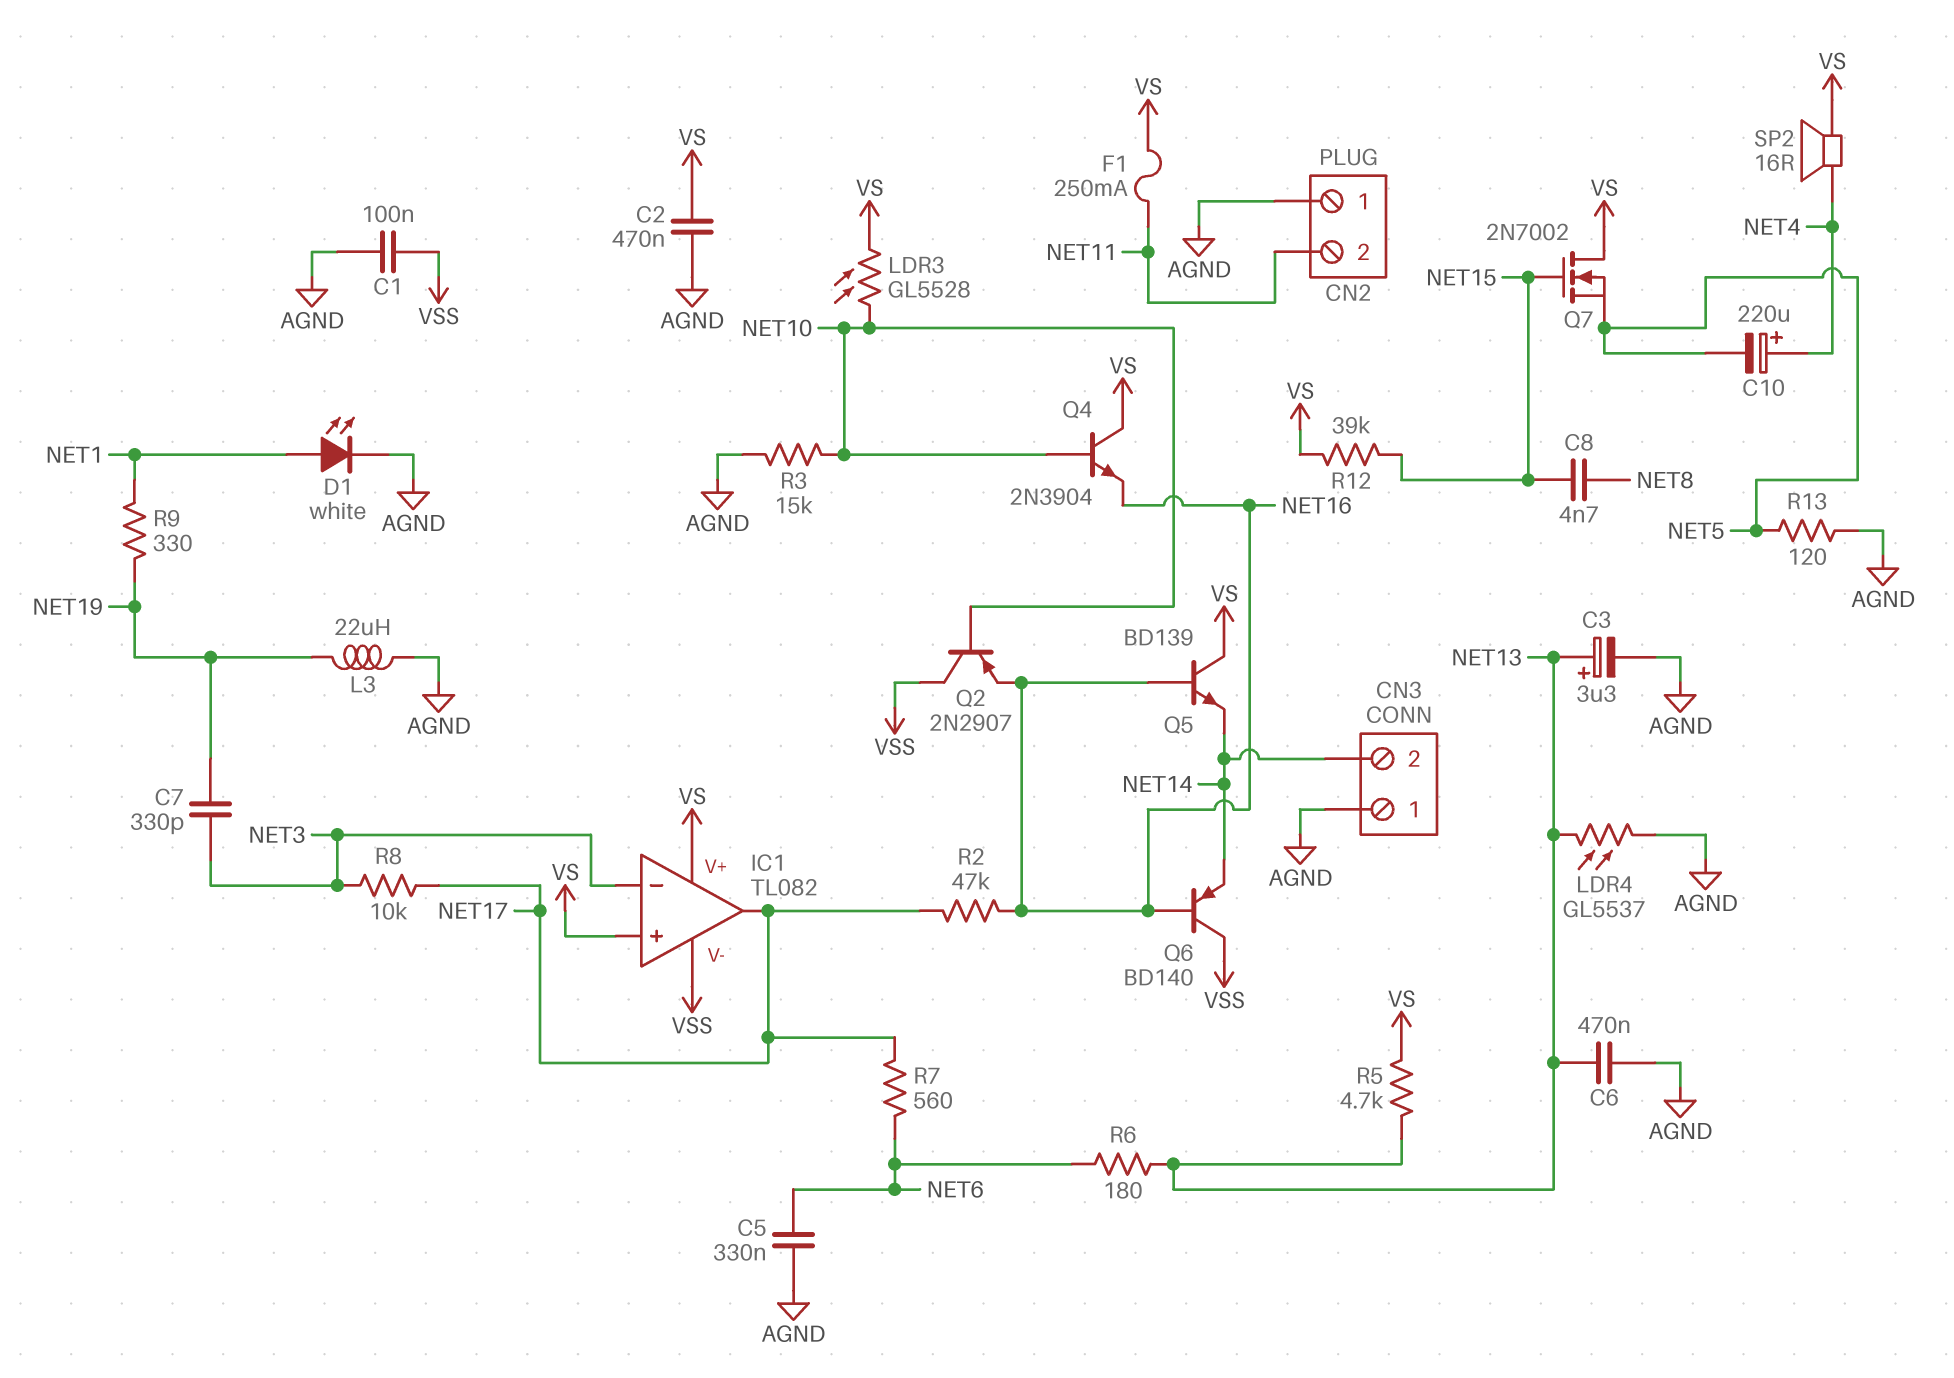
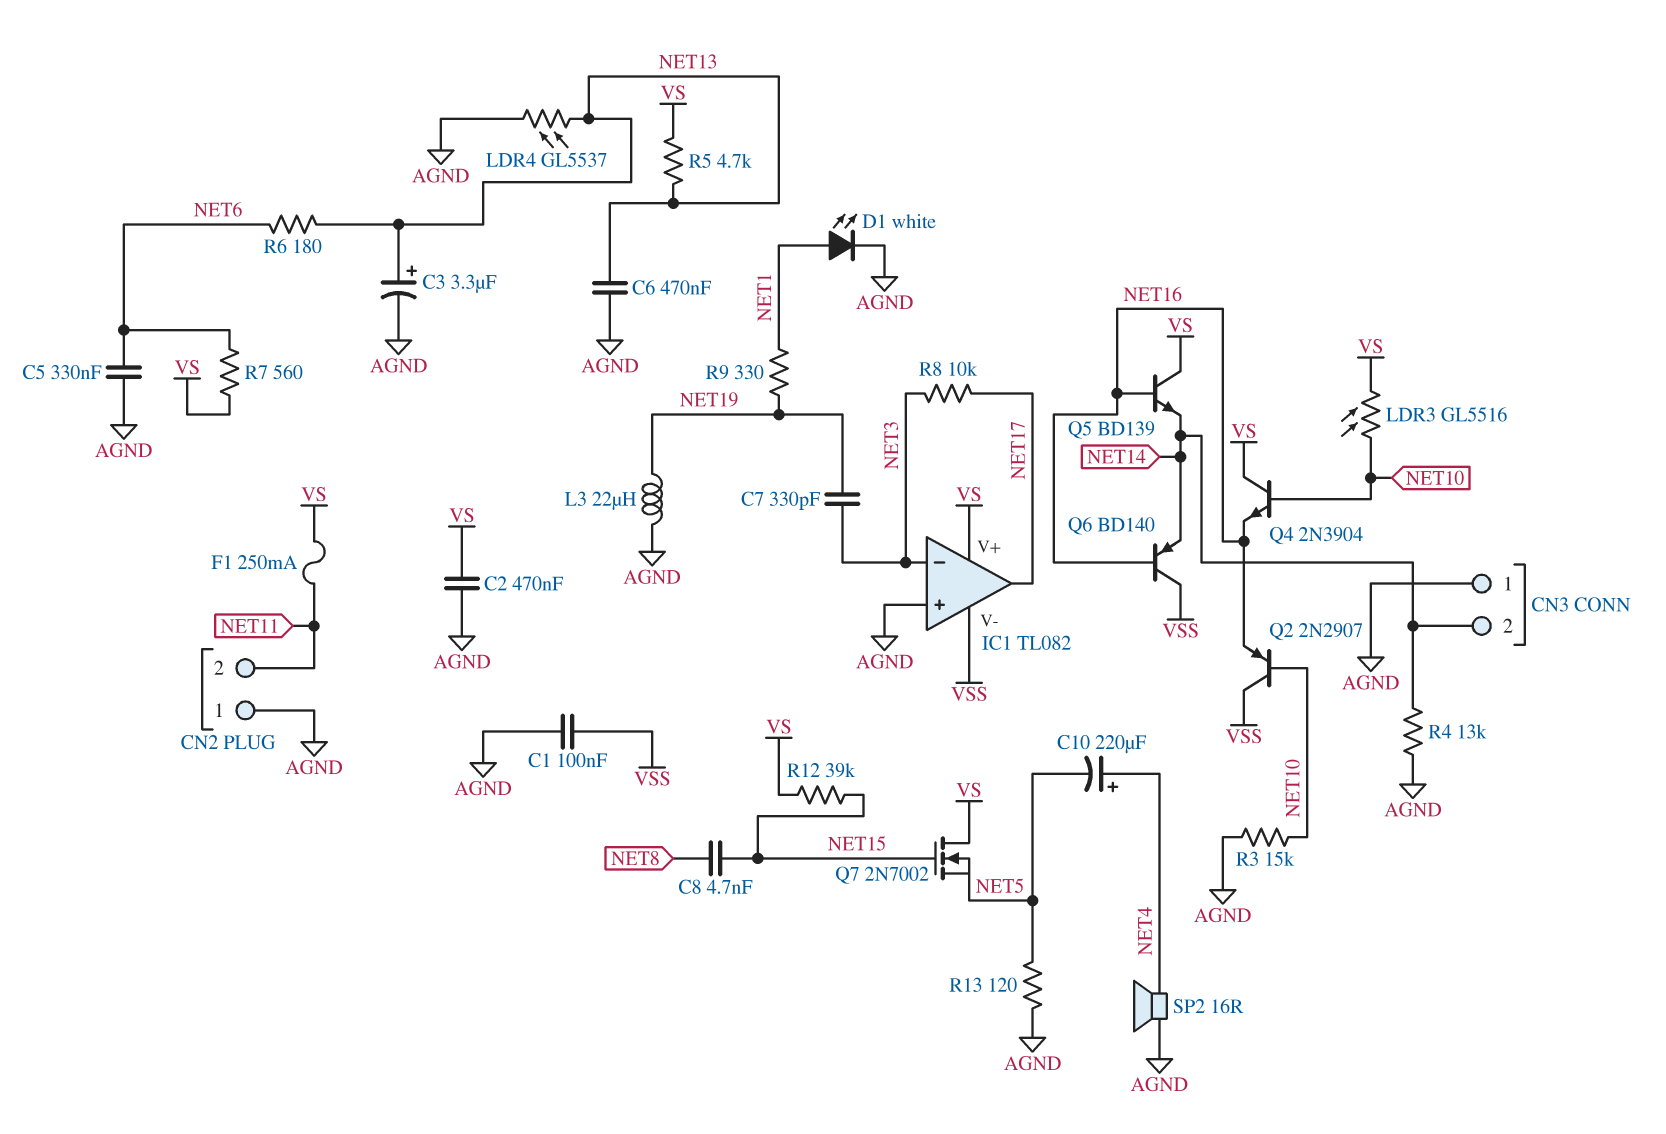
IC1 pin in+: VS -> AGND
LDR3: GL5528 (NET10, VS) -> GL5516 (NET10, VS)
R2: 47k (NET16, NET17) -> none
R4: none -> 13k (AGND, NET14)
R7: 560 (NET6, NET17) -> 560 (NET6, VS)
SP2: speaker 16R (NET4, VS) -> speaker 16R (AGND, NET4)

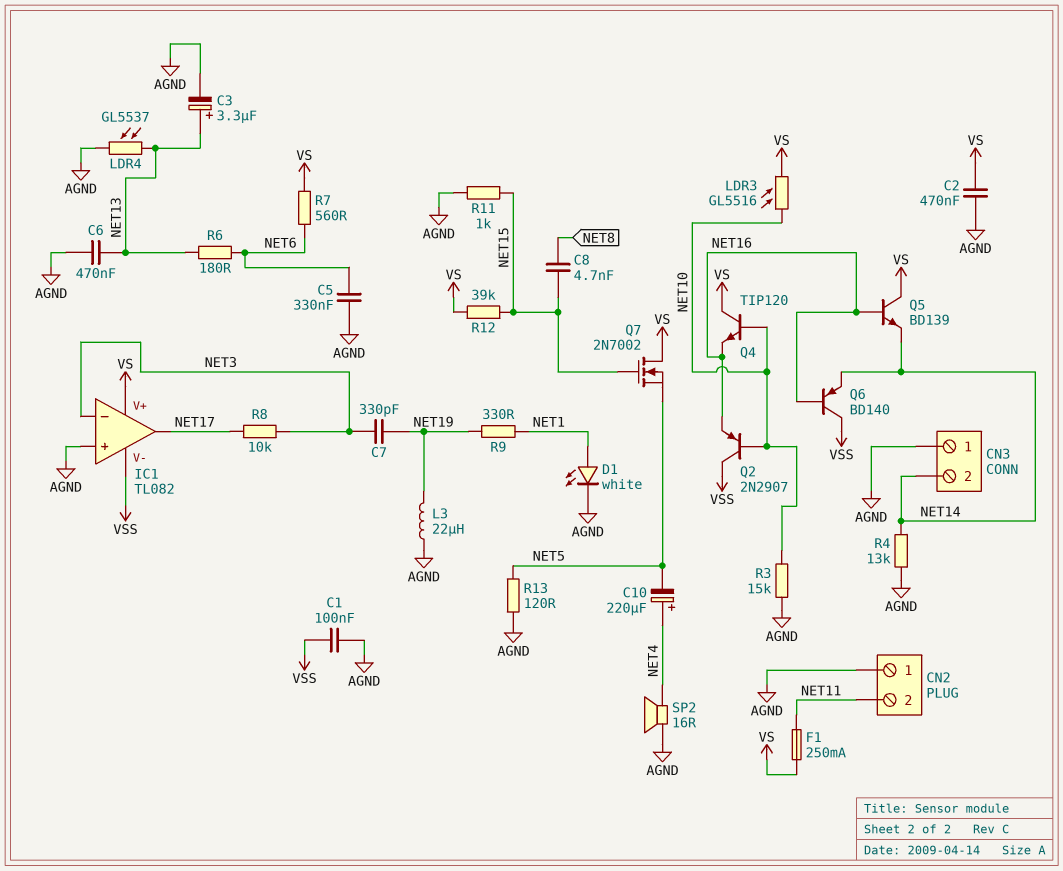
Q4: NPN 2N3904 (B NET10, C VS, E NET16) -> NPN TIP120 (B NET10, C VS, E NET16)
R5: 4.7k (NET13, VS) -> none
R11: none -> 1k (AGND, NET15)

